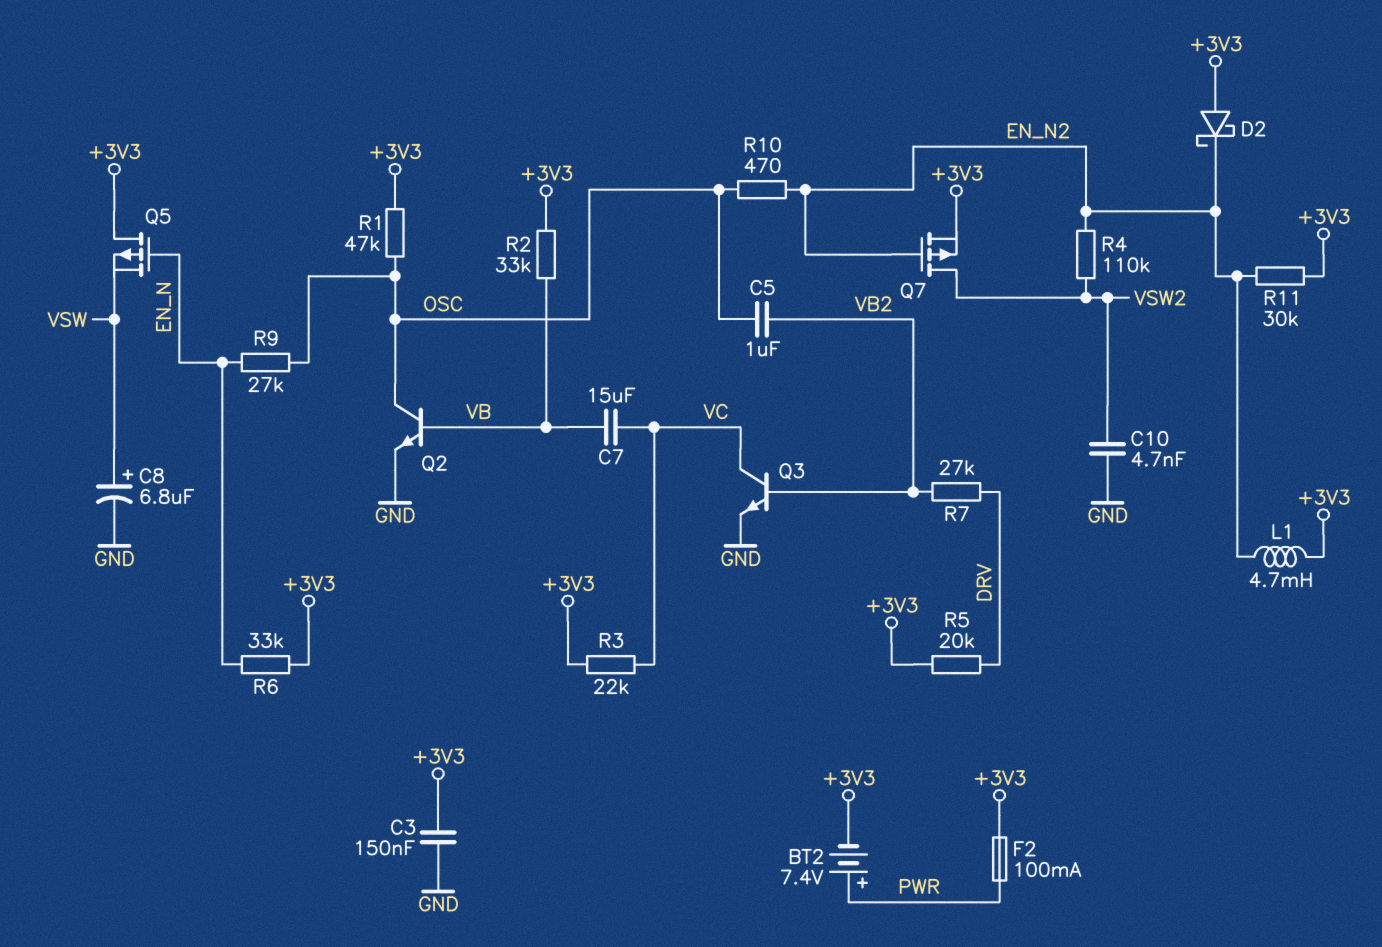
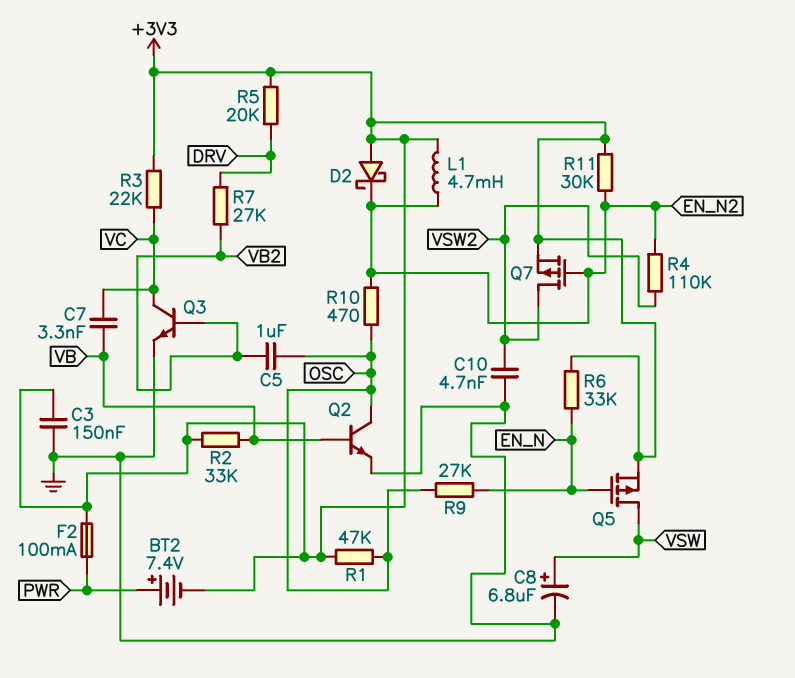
C7: 15uF (VB, VC) -> 3.3nF (VB, VC)
Q5: PMOS (G EN_N, D +3V3, S VSW) -> PMOS (G EN_N, D VSW, S +3V3)

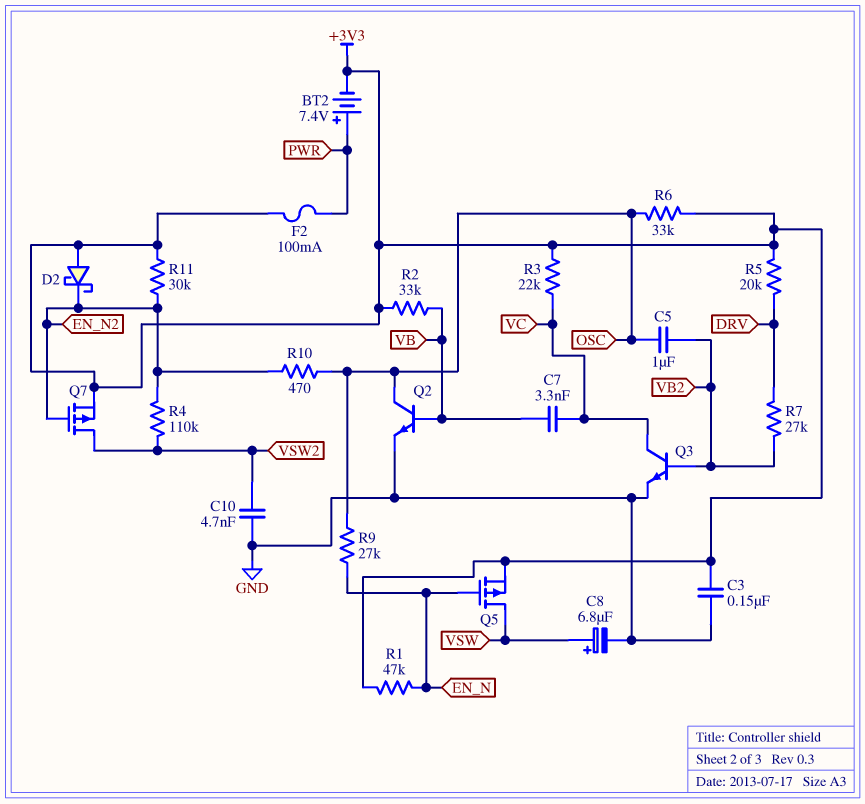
L1: 4.7mH (+3V3, EN_N2) -> none
R1: 47k (+3V3, OSC) -> 47k (+3V3, EN_N)
R6: 33k (+3V3, EN_N) -> 33k (+3V3, OSC)

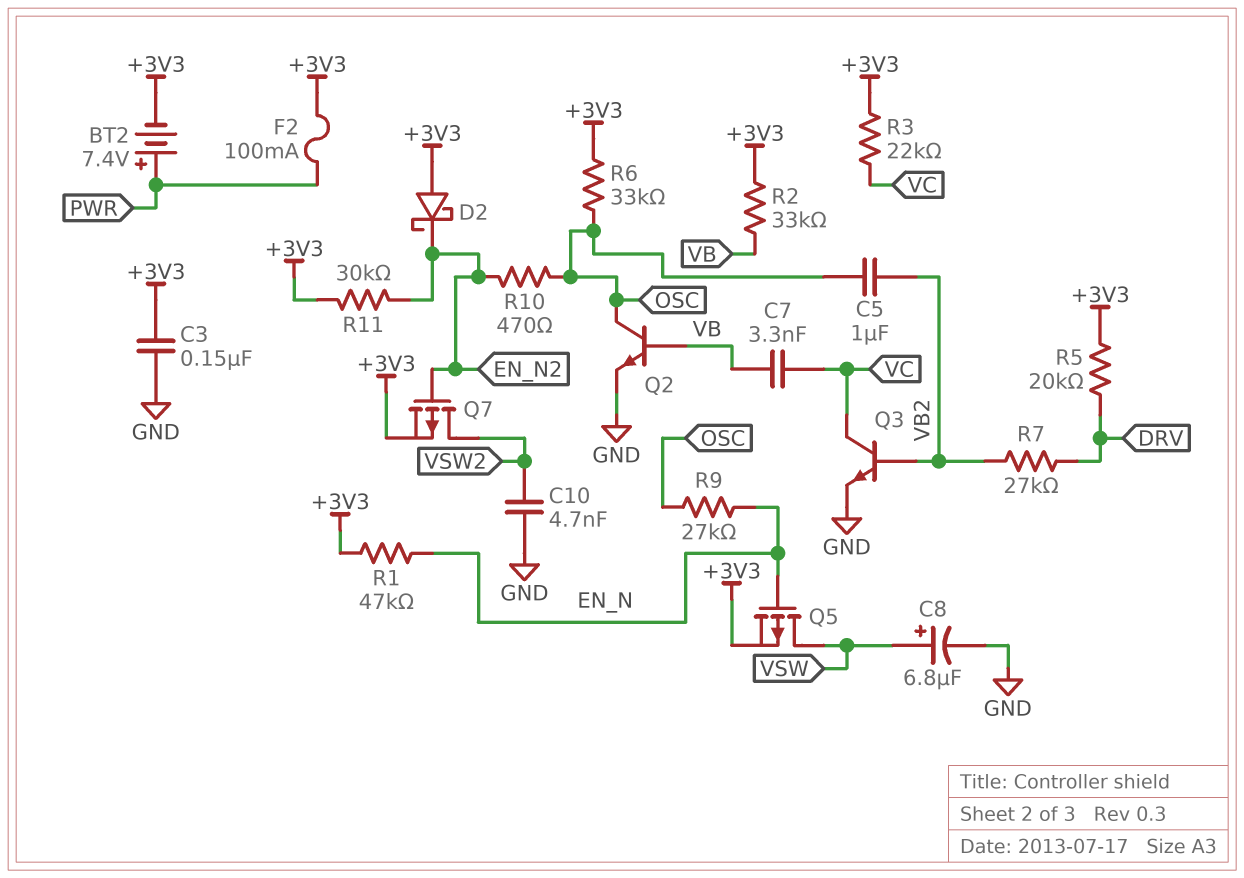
R4: 110k (EN_N2, VSW2) -> none

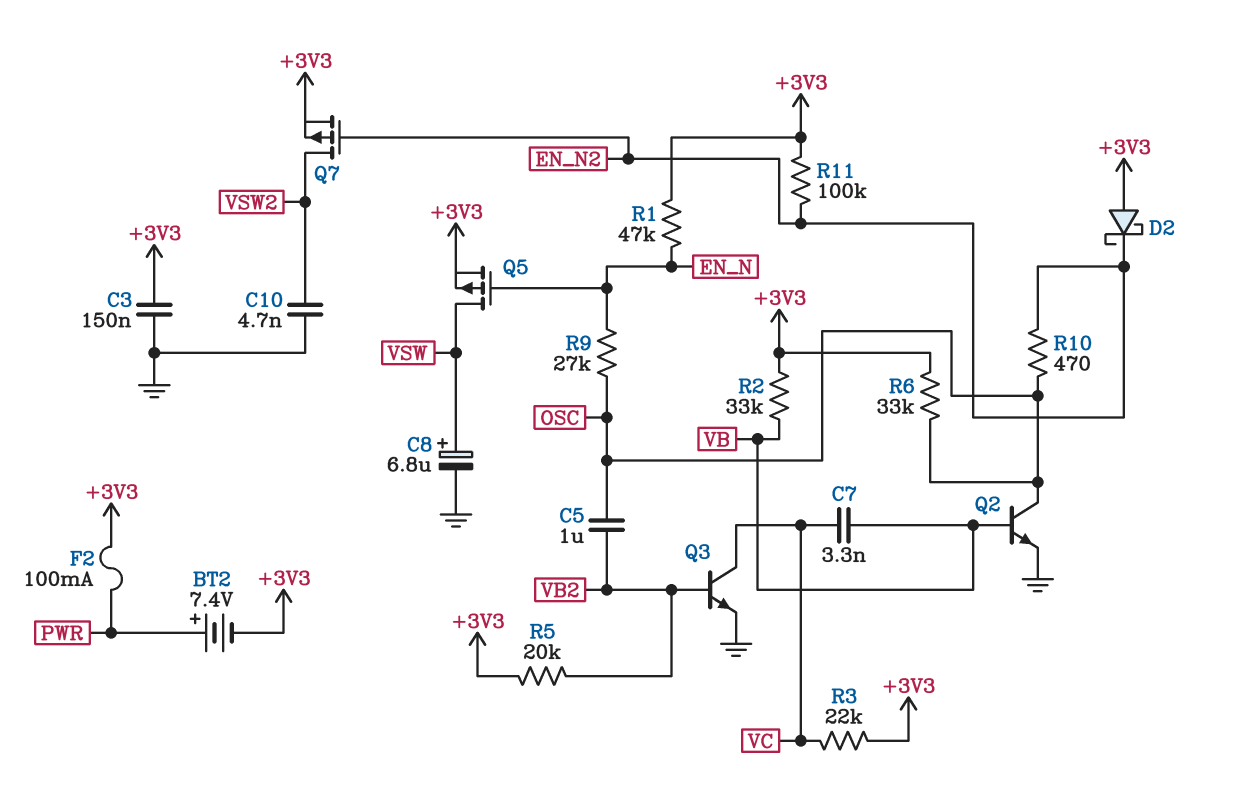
R5: 20k (+3V3, DRV) -> 20k (+3V3, VB2)
R7: 27k (DRV, VB2) -> none
R11: 30k (+3V3, EN_N2) -> 100k (+3V3, EN_N2)

